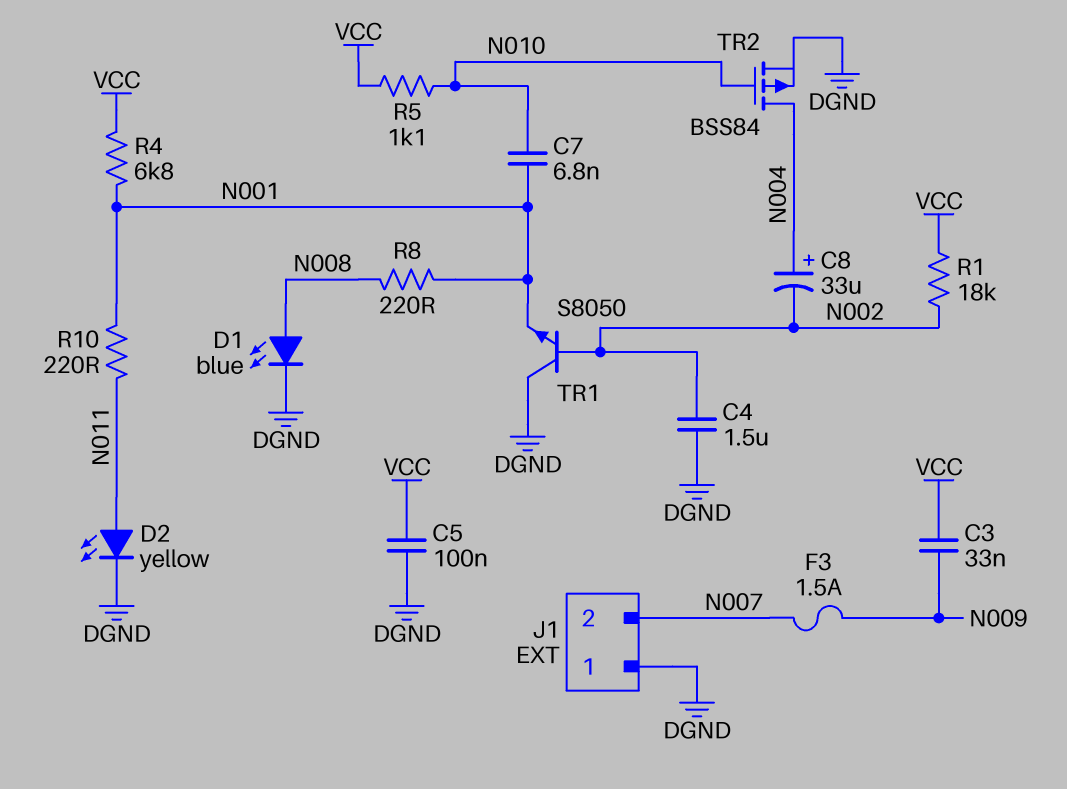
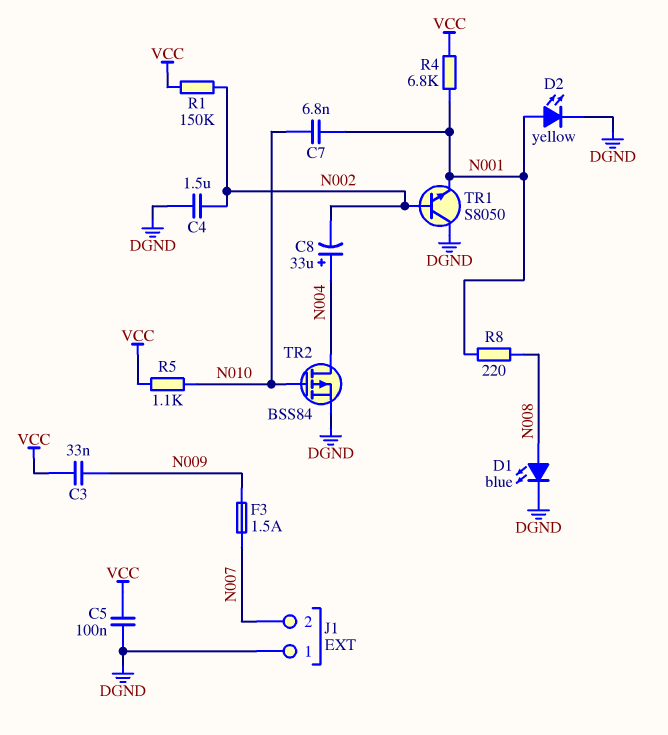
D2: LED yellow (A N011, K DGND) -> LED yellow (A N001, K DGND)
R1: 18k (N002, VCC) -> 150k (N002, VCC)
R10: 220 (N001, N011) -> none

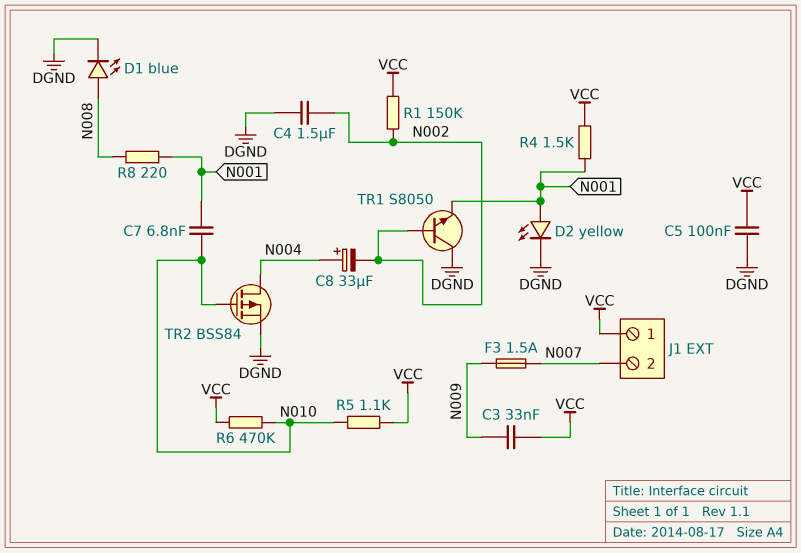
J1 pin 1: DGND -> VCC
R4: 6.8k (N001, VCC) -> 1.5k (N001, VCC)
R6: none -> 470k (N010, VCC)

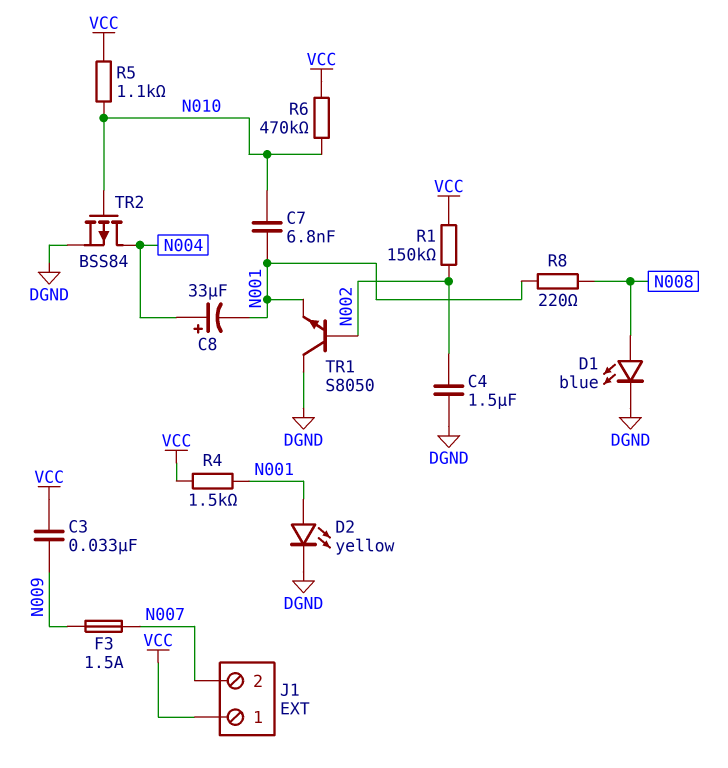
C5: 100nF (DGND, VCC) -> none
C8: 33uF (plus N004, minus N002) -> 33uF (plus N004, minus N001)

